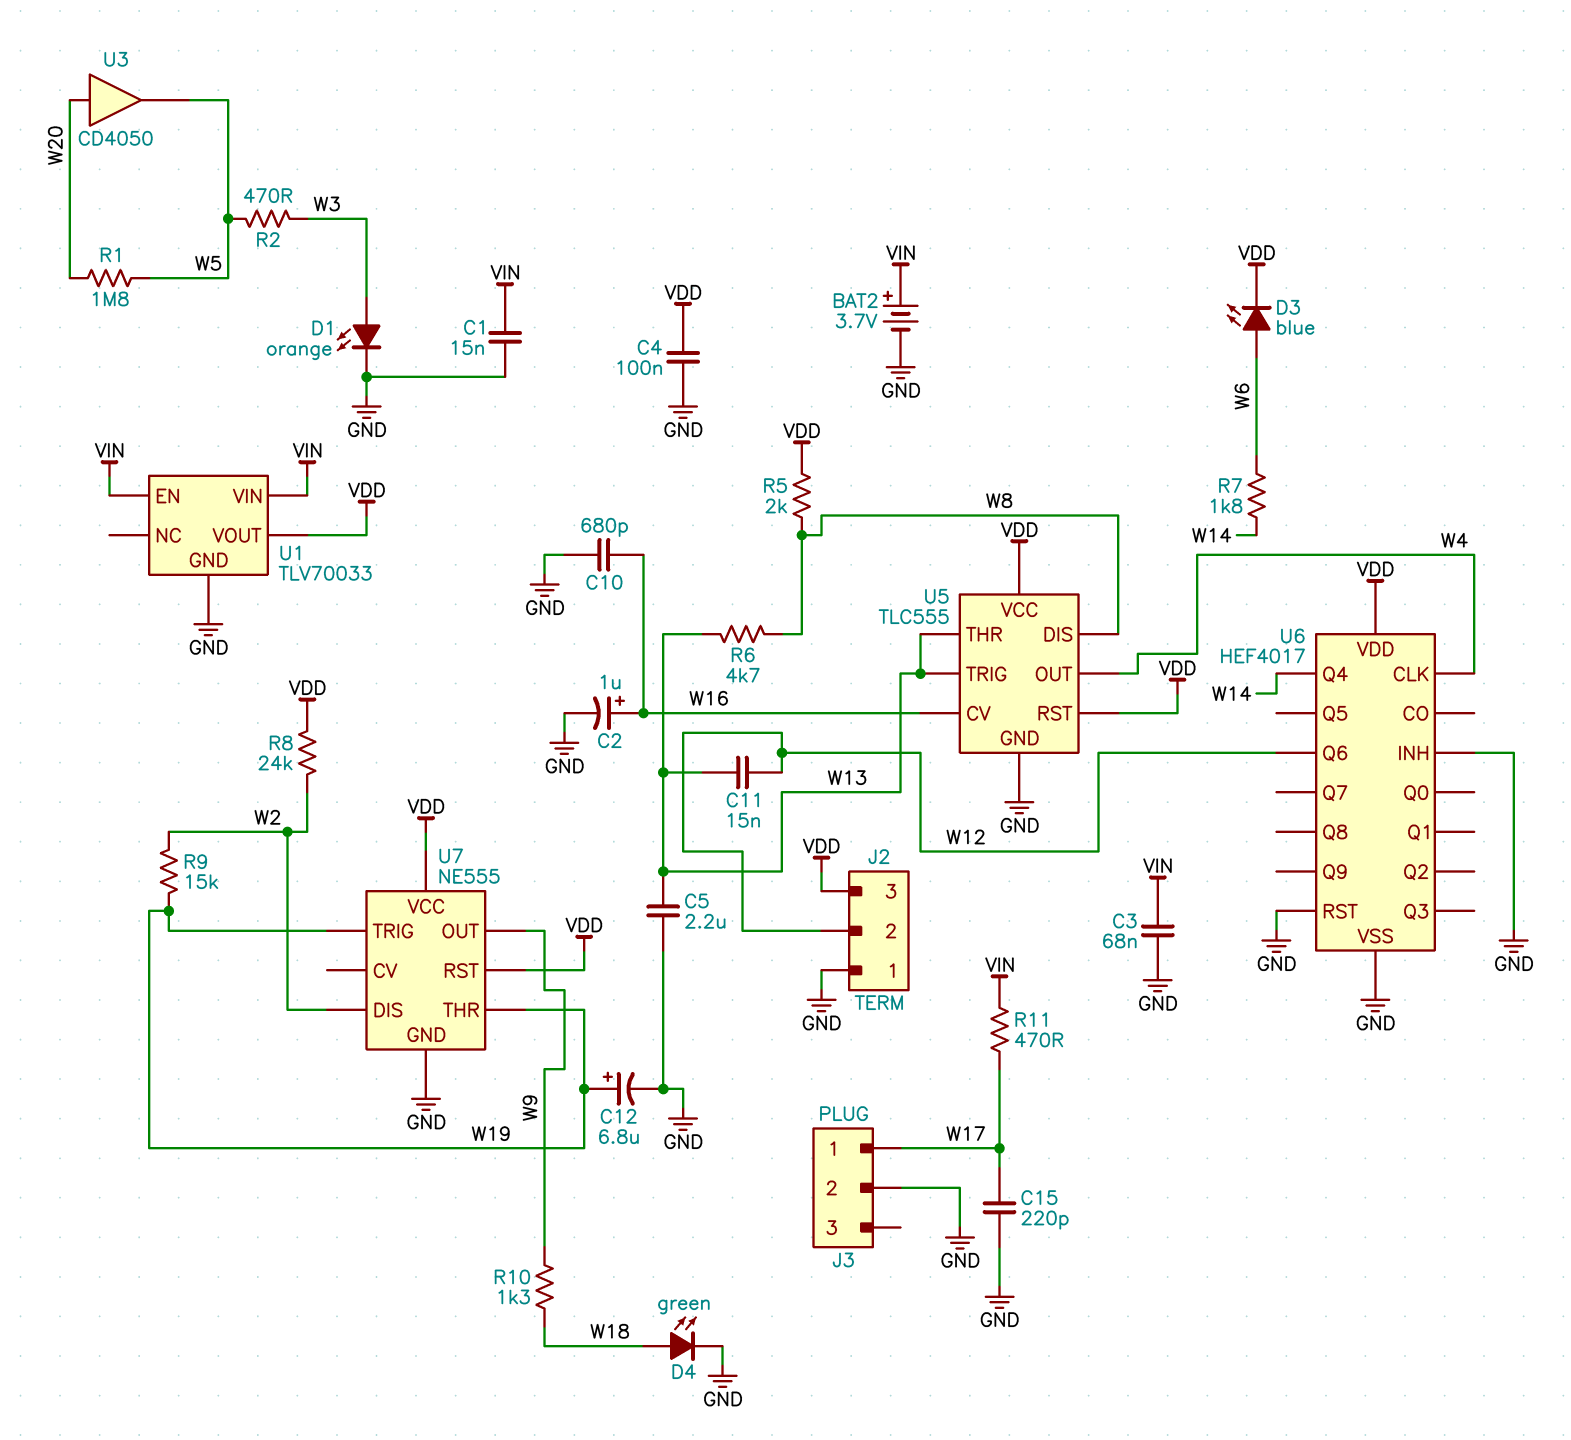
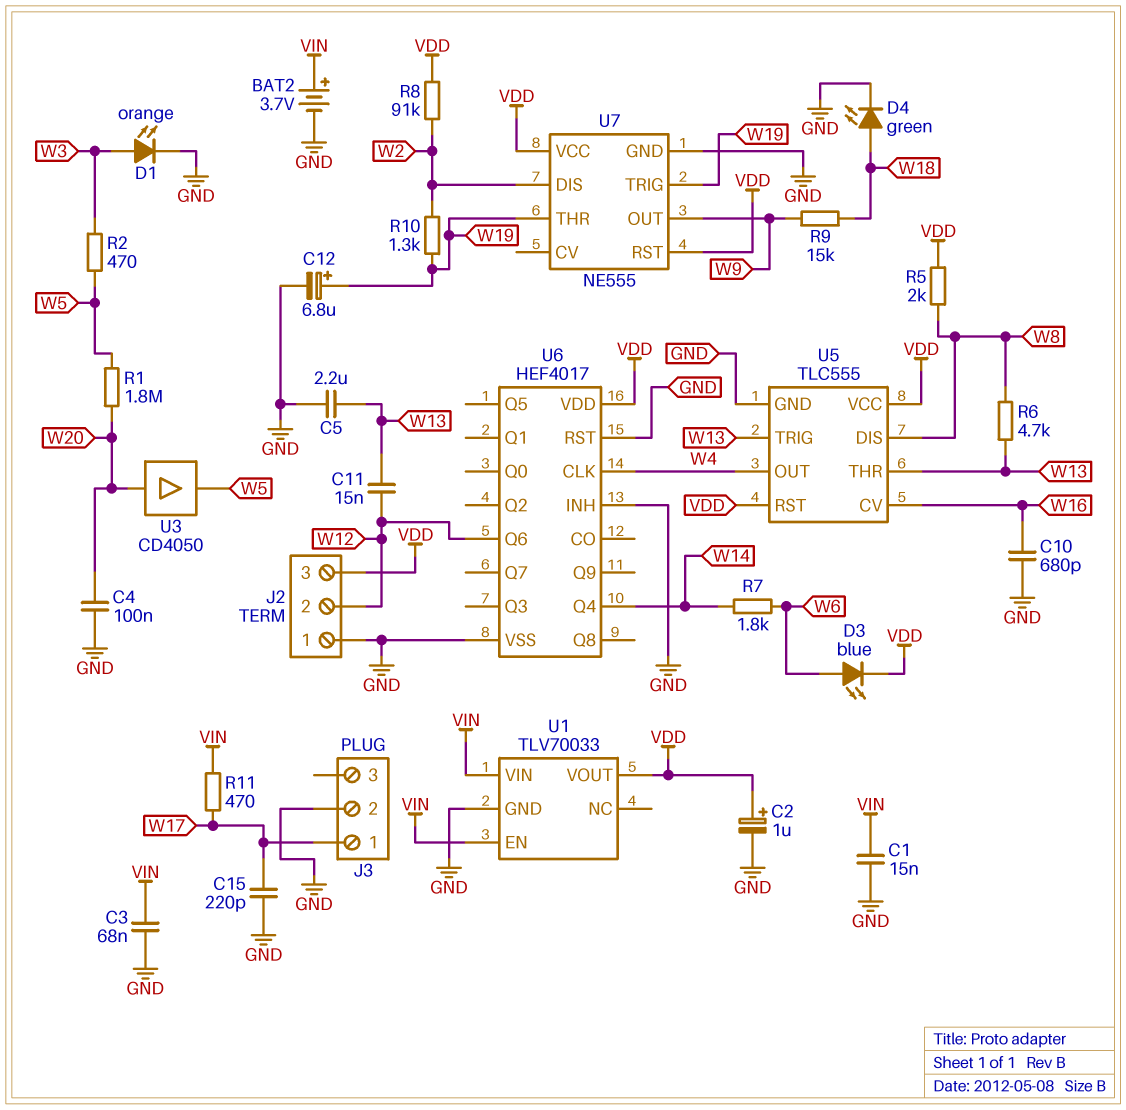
C2: 1uF (plus W16, minus GND) -> 1uF (plus VDD, minus GND)
C4: 100nF (GND, VDD) -> 100nF (GND, W20)
R8: 24k (VDD, W2) -> 91k (VDD, W2)
R9: 15k (W2, W19) -> 15k (W9, W18)
R10: 1.3k (W9, W18) -> 1.3k (W2, W19)

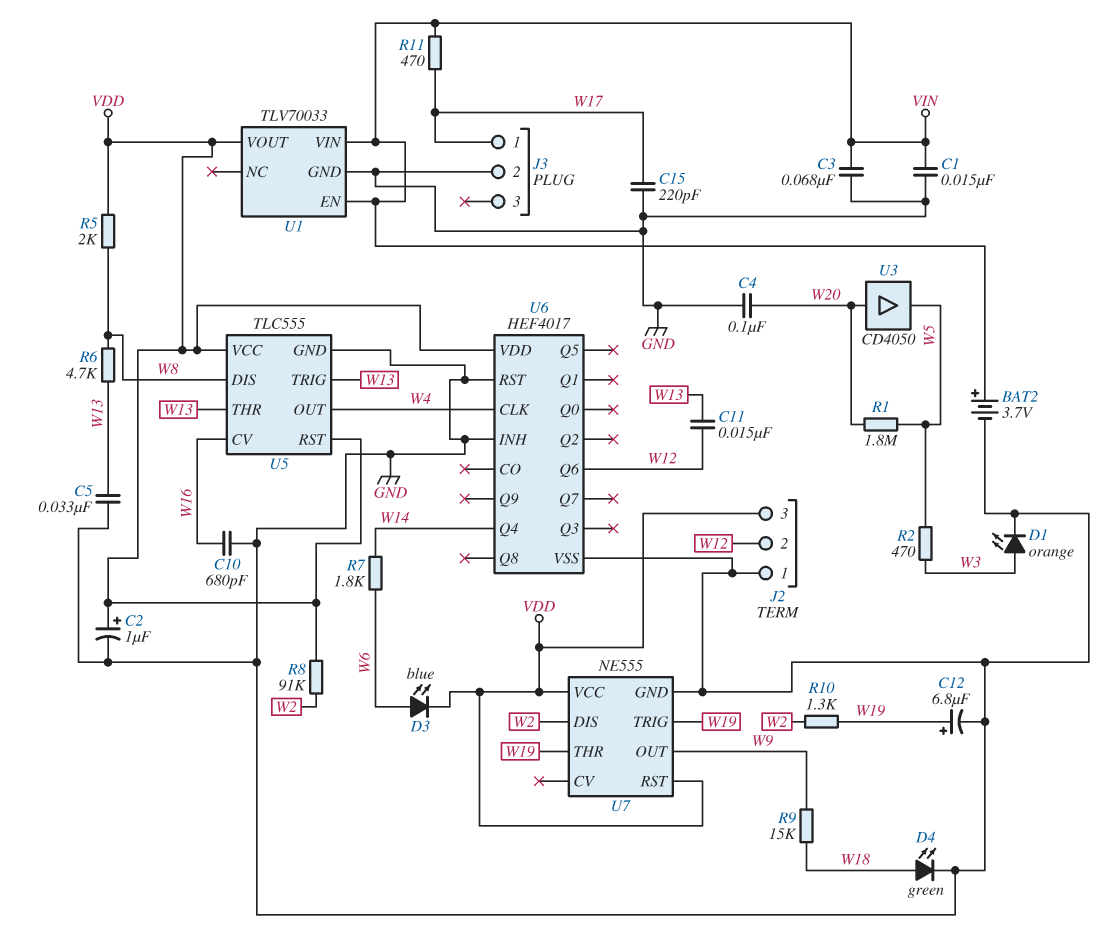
C5: 2.2uF (GND, W13) -> 33nF (GND, W13)

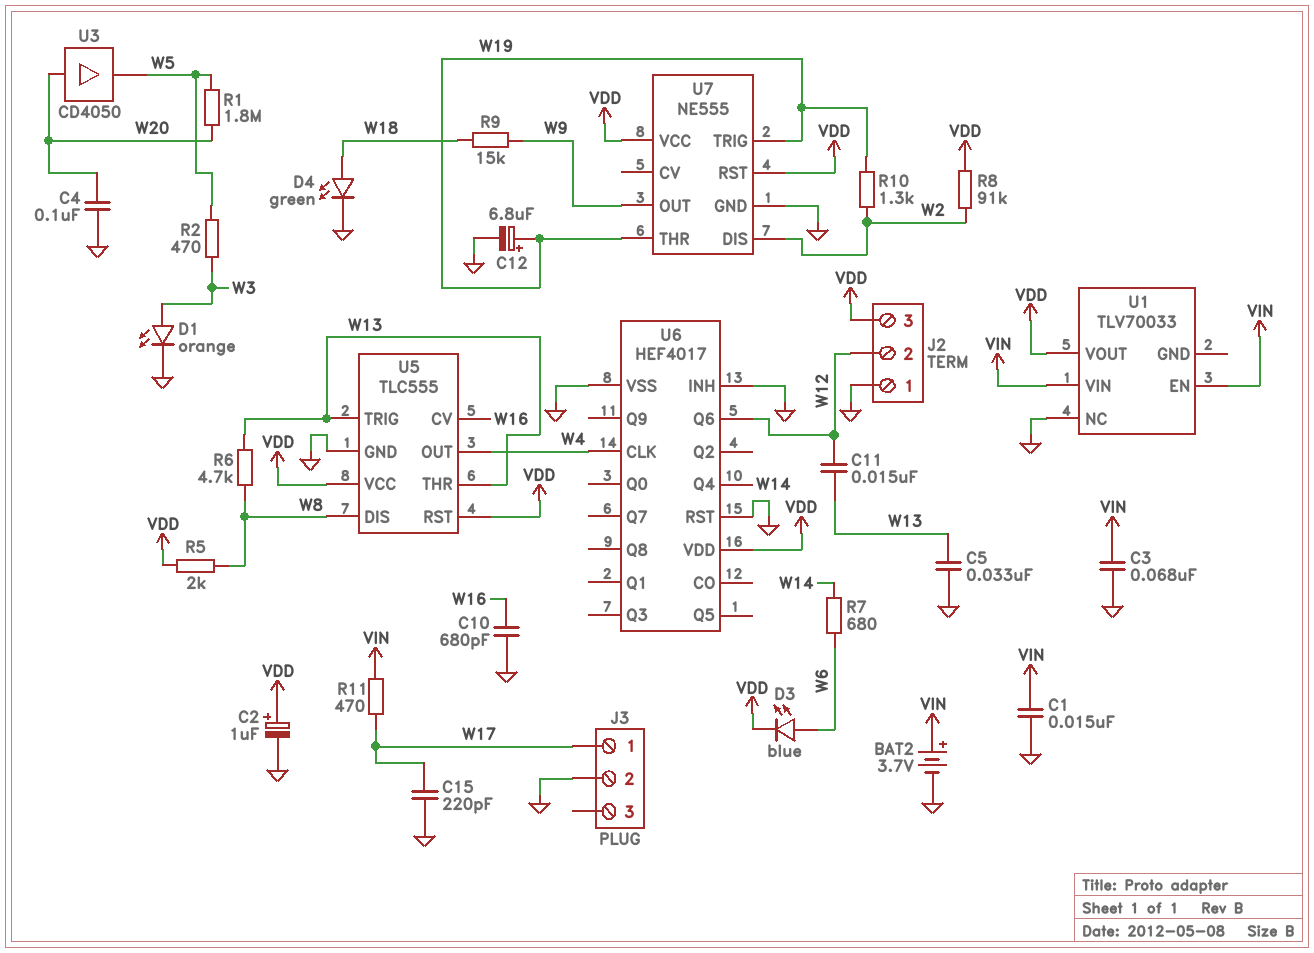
R7: 1.8k (W6, W14) -> 680 (W6, W14)
U1 pin GND: GND -> none
U1 pin NC: none -> GND

